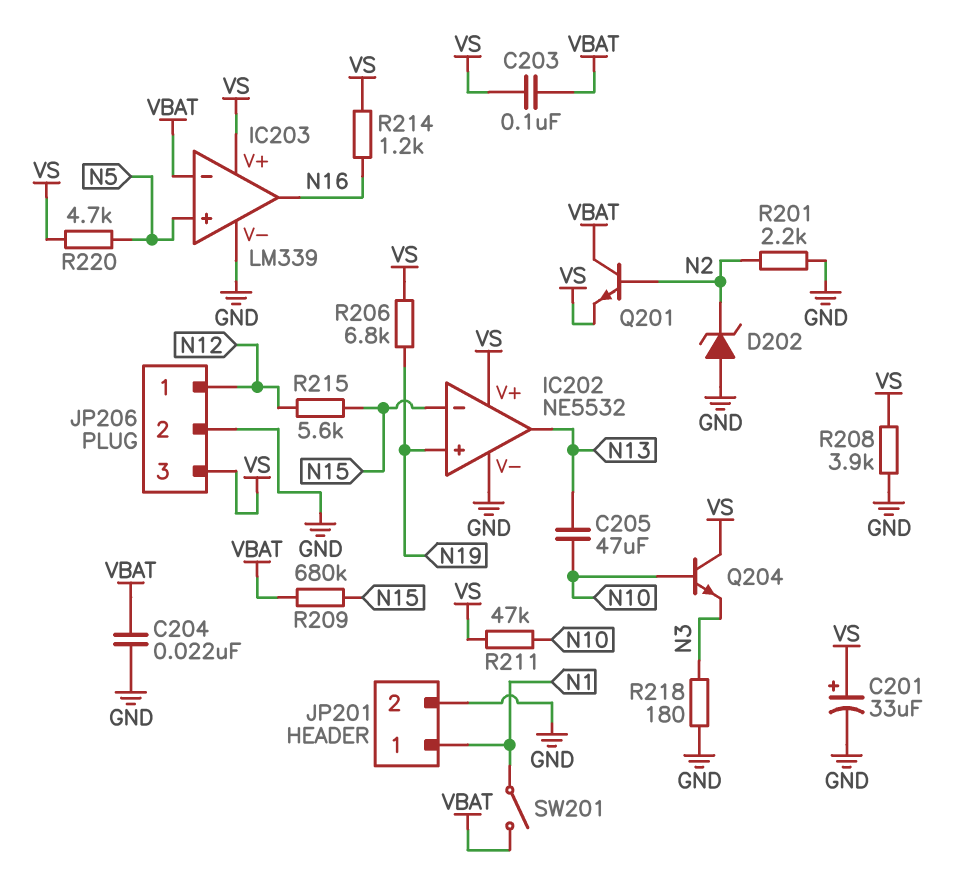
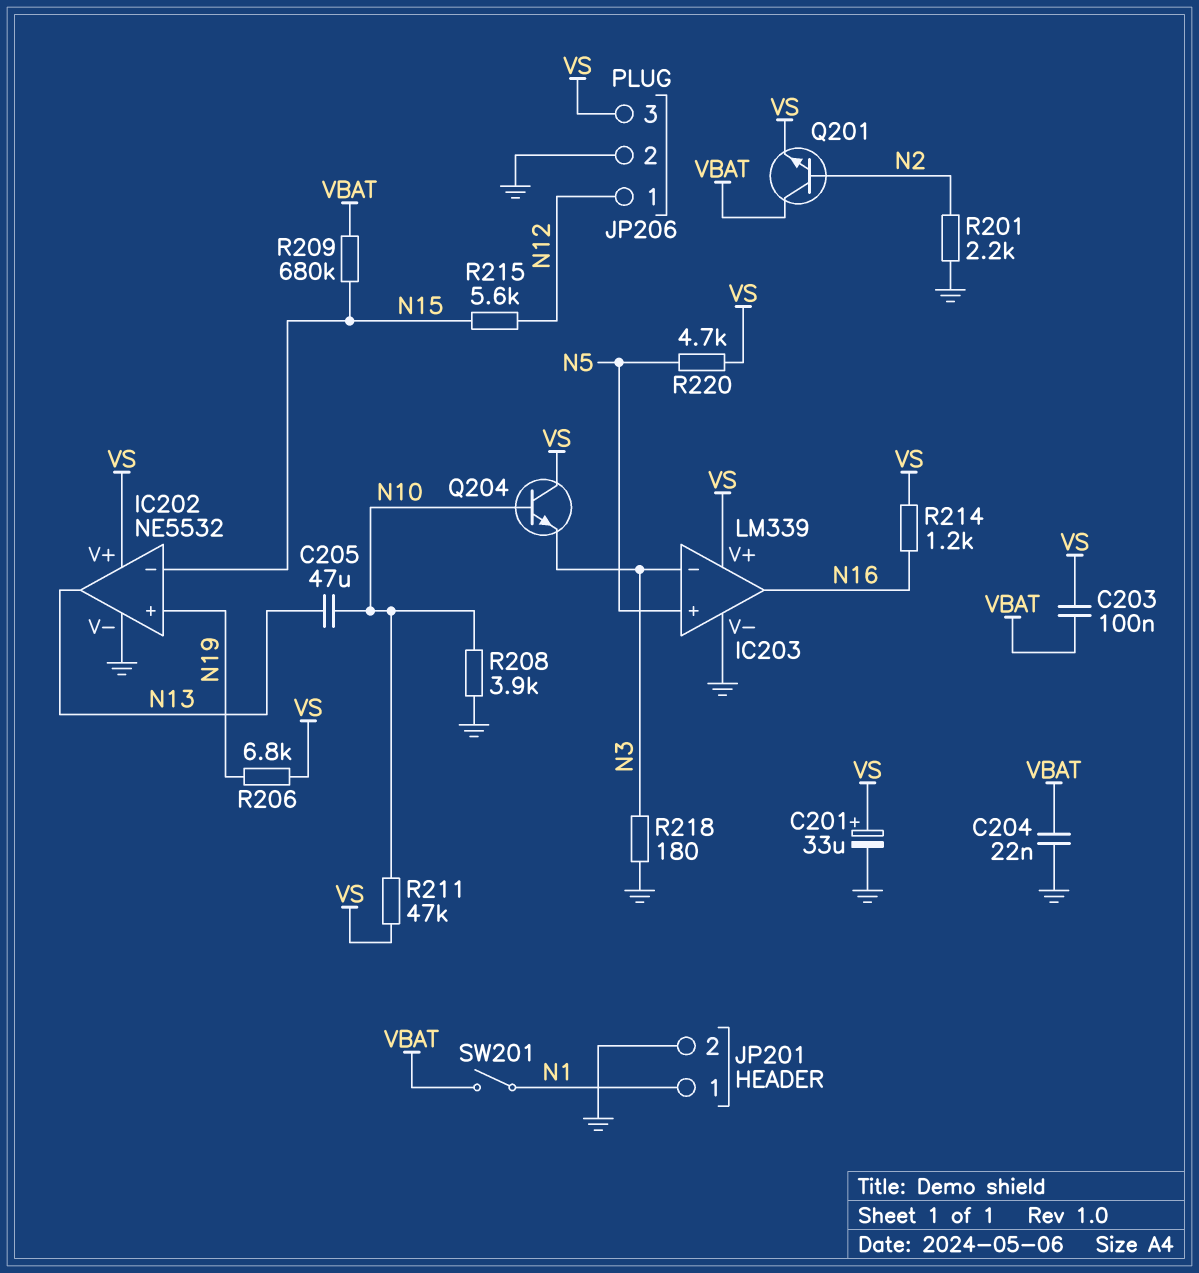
D202: zener (A GND, K N2) -> none
IC203 pin in-: VBAT -> N3
R208: 3.9k (GND, VS) -> 3.9k (GND, N10)

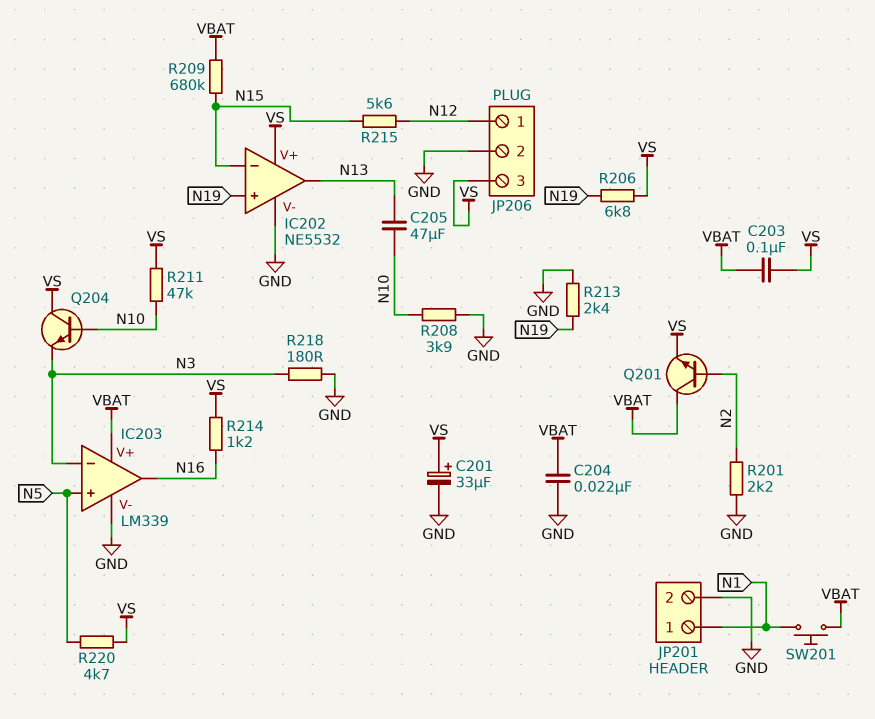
IC203 pin V+: VS -> VBAT
R213: none -> 2.4k (GND, N19)
SW201: switch (N1, VBAT) -> button (N1, VBAT)

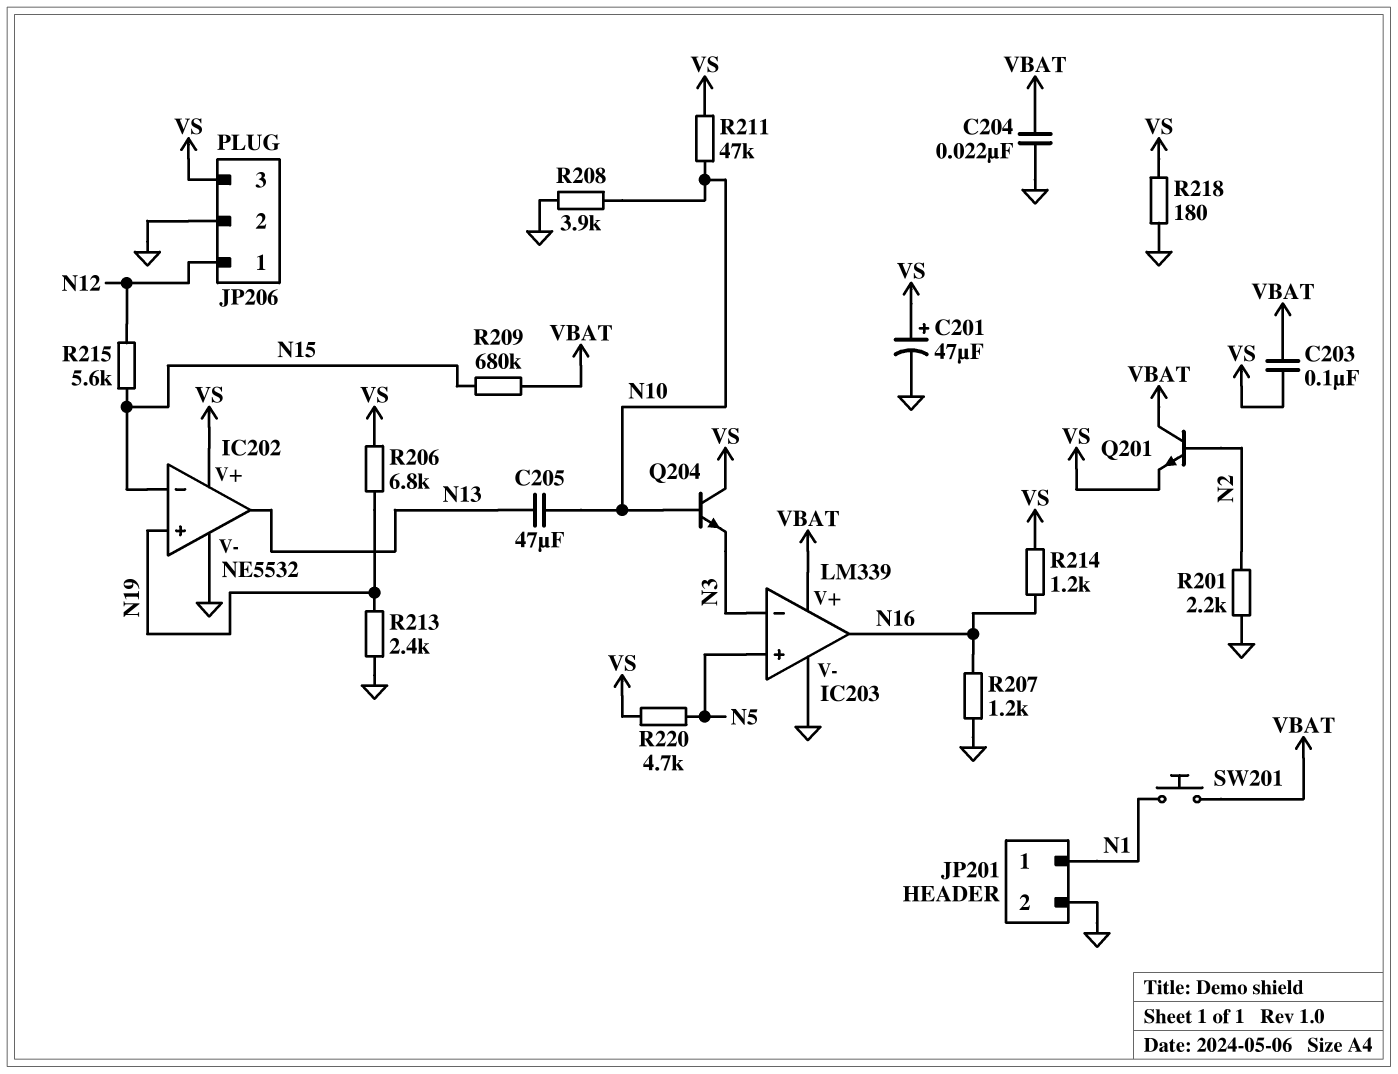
C201: 33uF (plus VS, minus GND) -> 47uF (plus VS, minus GND)
R207: none -> 1.2k (GND, N16)
R218: 180 (GND, N3) -> 180 (GND, VS)

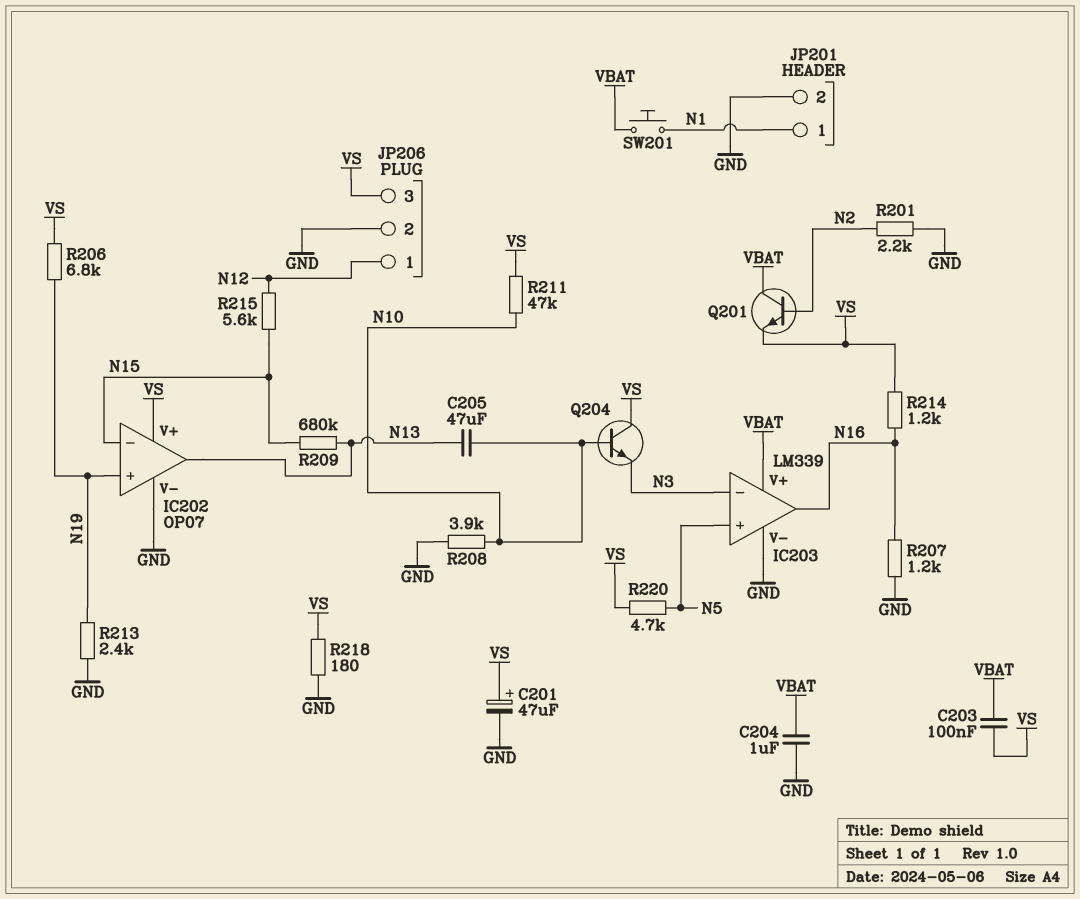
C204: 22nF (GND, VBAT) -> 1uF (GND, VBAT)
IC202: NE5532 -> OP07
R209: 680k (N15, VBAT) -> 680k (N13, N15)

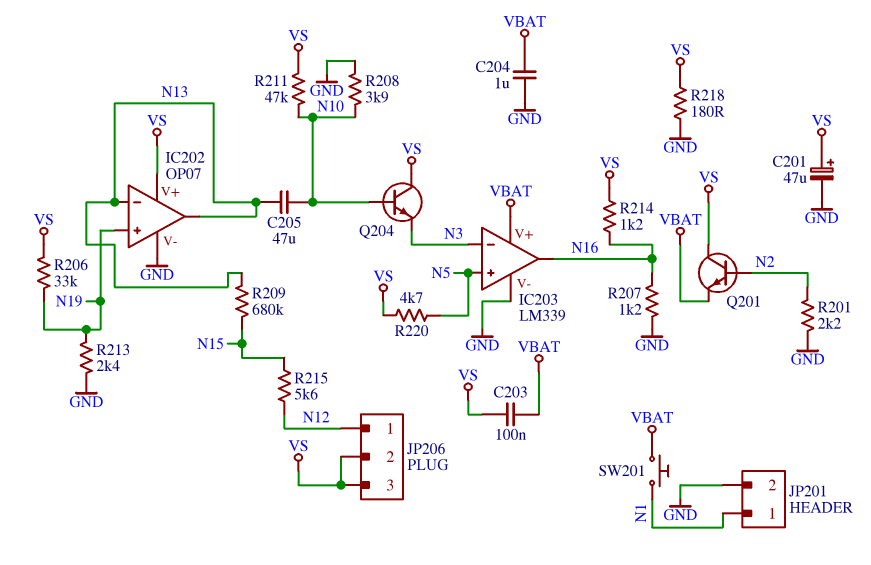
IC202 pin in-: N15 -> N13
JP206 pin 2: GND -> VS
Q201: NPN (B N2, C VBAT, E VS) -> NPN (B N2, C VS, E VBAT)
R206: 6.8k (N19, VS) -> 33k (N19, VS)

